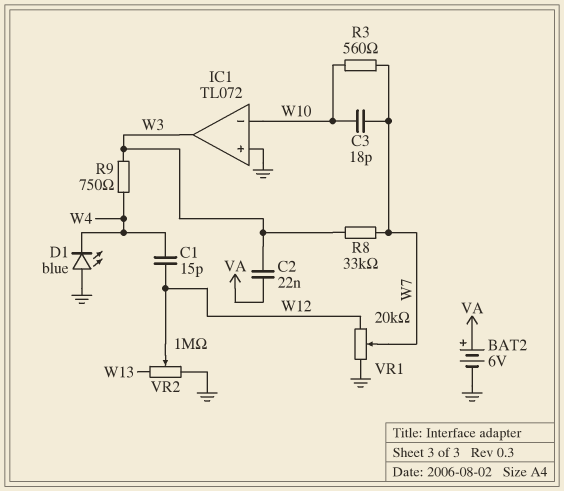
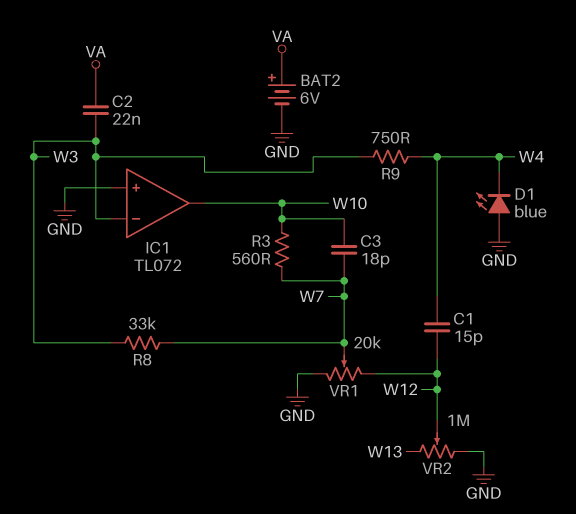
IC1 pin in-: W10 -> W3
IC1 pin out: W3 -> W10

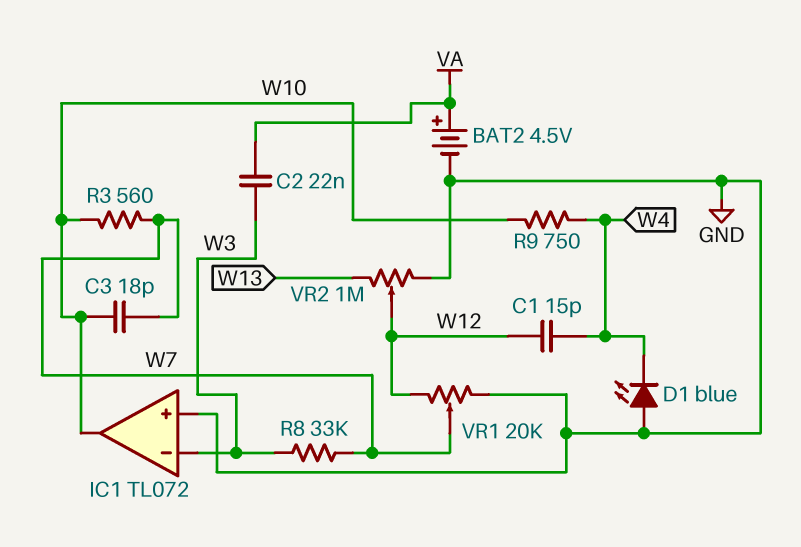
BAT2: 6V (plus VA, minus GND) -> 4.5V (plus VA, minus GND)
R9: 750 (W3, W4) -> 750 (W4, W10)

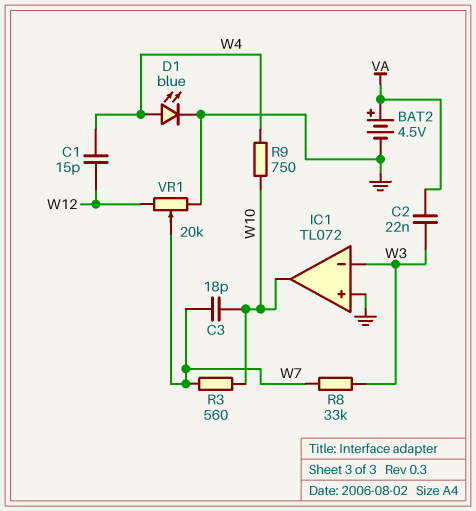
D1: LED blue (A GND, K W4) -> LED blue (A W4, K GND)
VR2: 1M (GND, W13, wiper W12) -> none

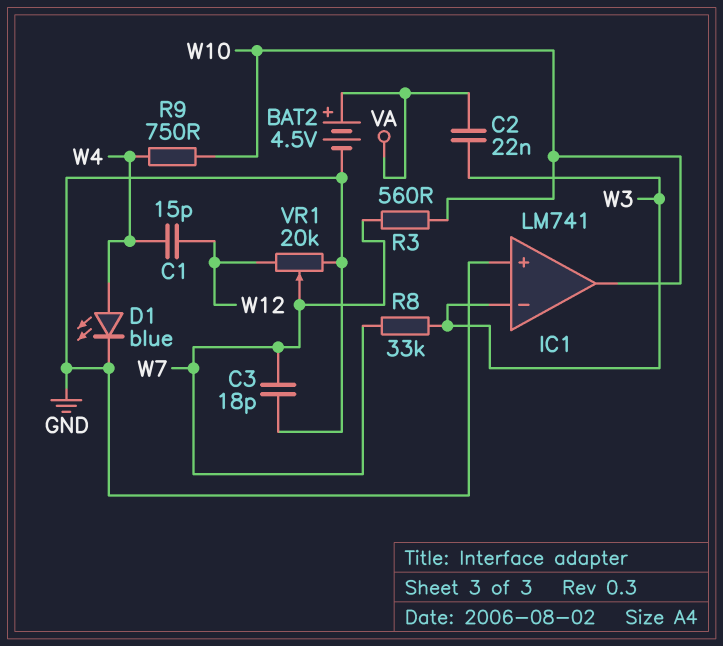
C3: 18pF (W7, W10) -> 18pF (GND, W7)
IC1: TL072 -> LM741

